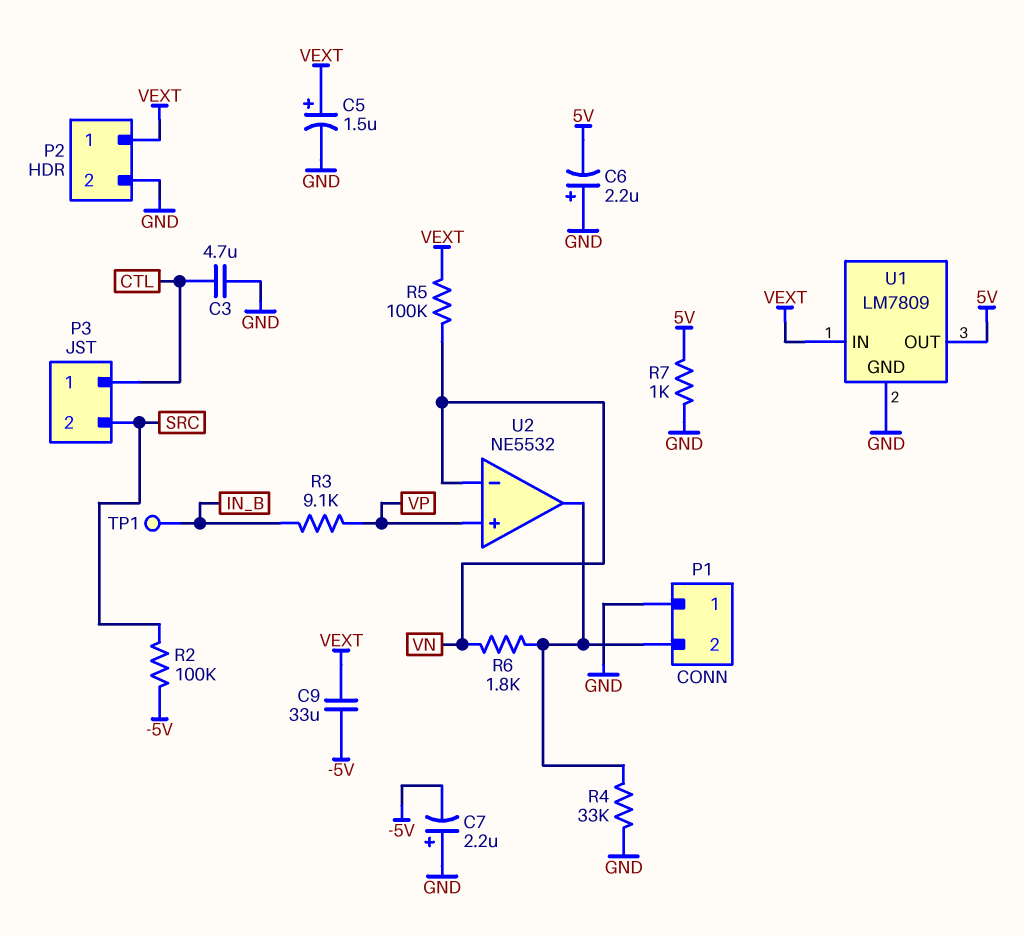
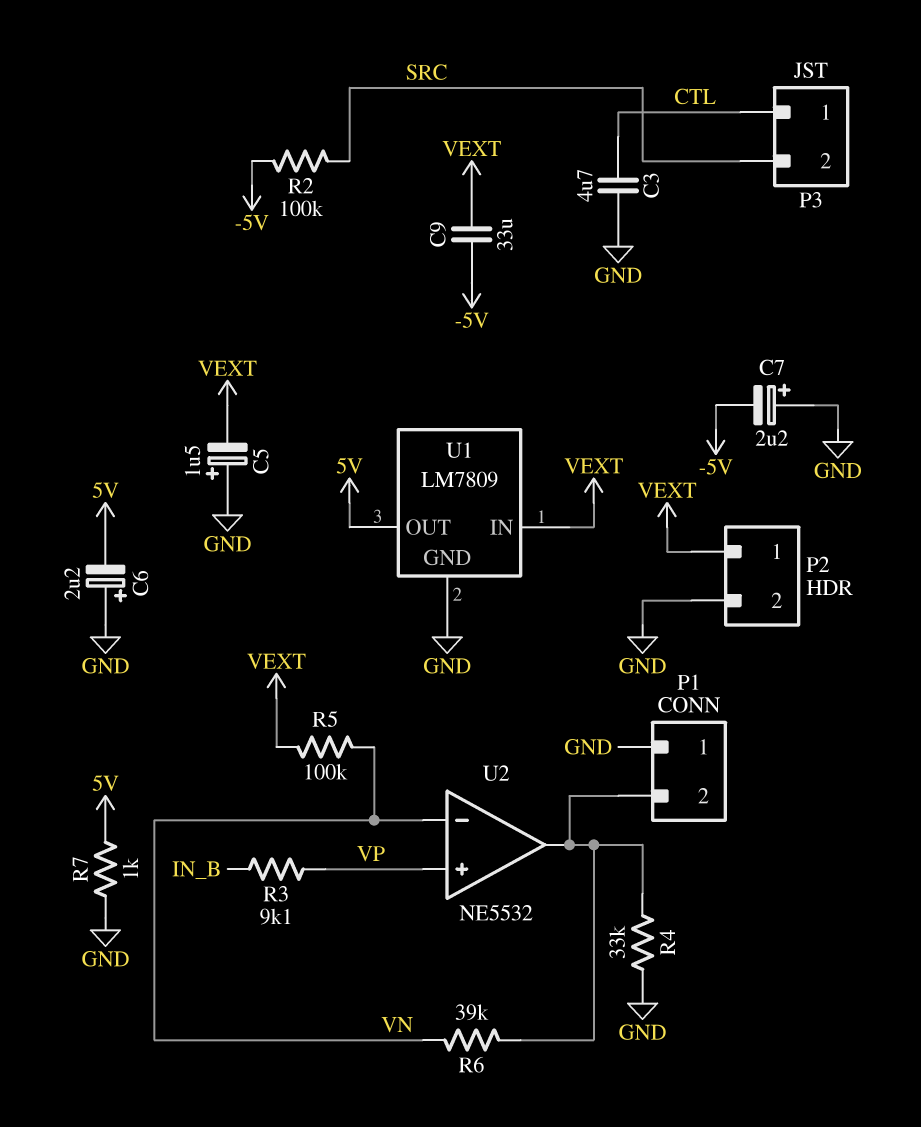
C5: 1.5uF (plus VEXT, minus GND) -> 1.5uF (plus GND, minus VEXT)
R6: 1.8k (P1/2, VN) -> 39k (P1/2, VN)
TP1: test point (IN_B) -> none

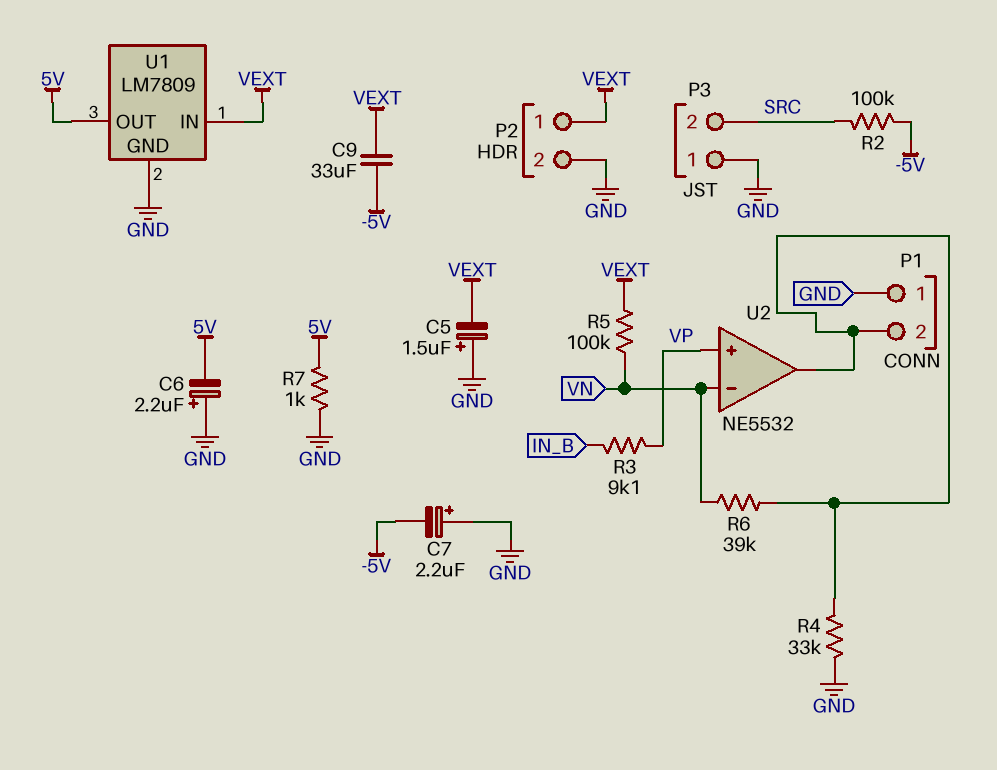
C3: 4.7uF (CTL, GND) -> none
P3 pin 1: CTL -> GND

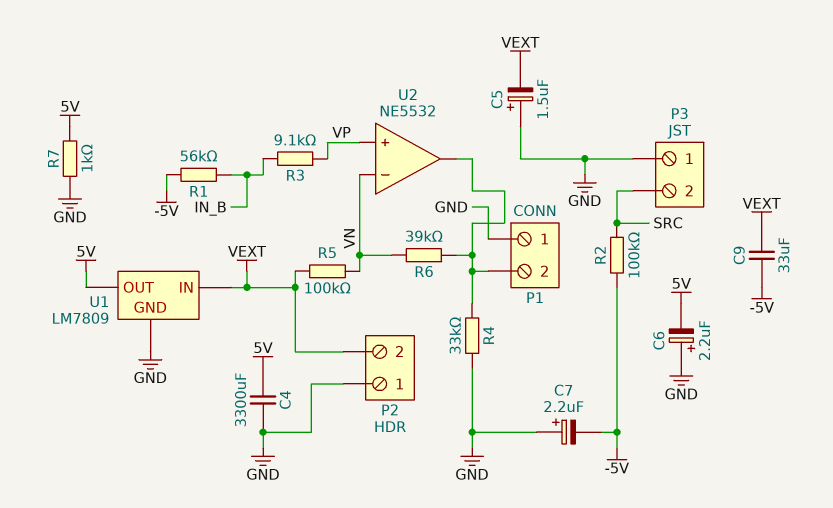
C4: none -> 3300uF (5V, GND)
P2 pin 1: VEXT -> GND
P2 pin 2: GND -> VEXT
R1: none -> 56k (-5V, IN_B)

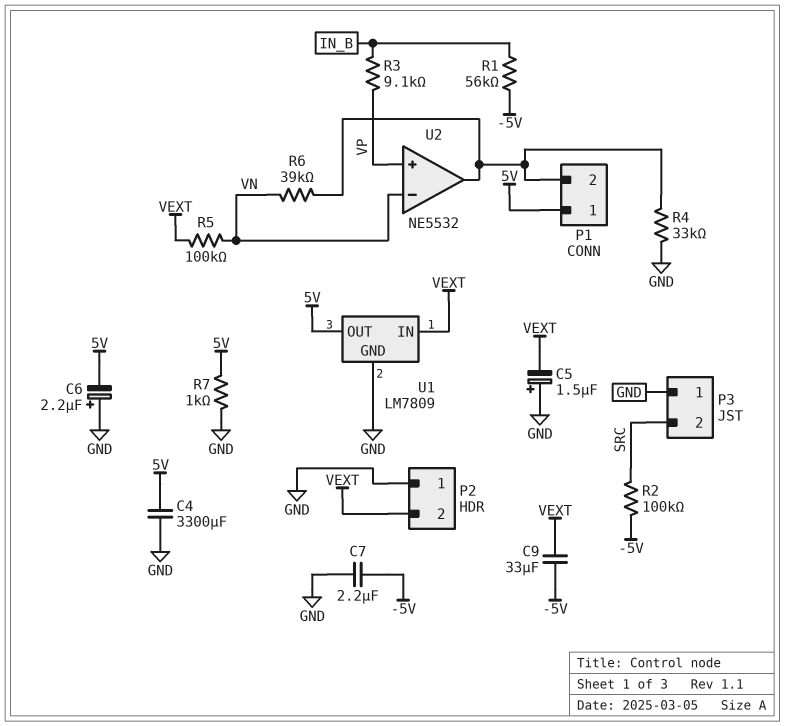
C7: 2.2uF (plus GND, minus -5V) -> 2.2uF (-5V, GND)
P1 pin 1: GND -> 5V

